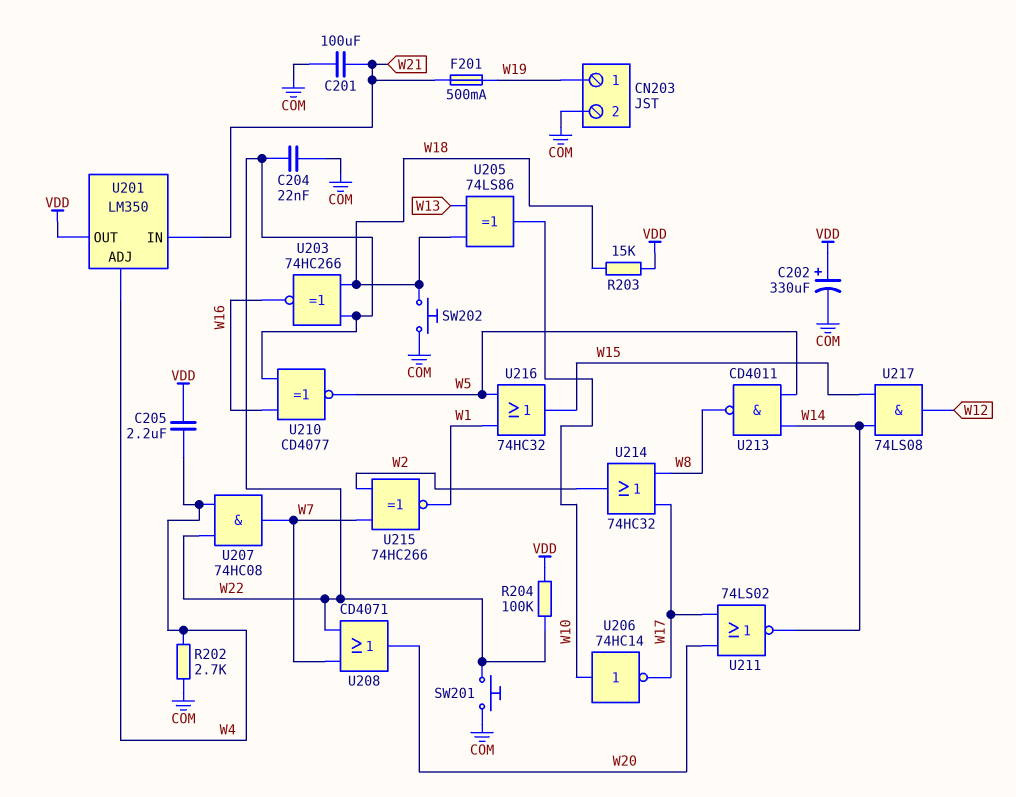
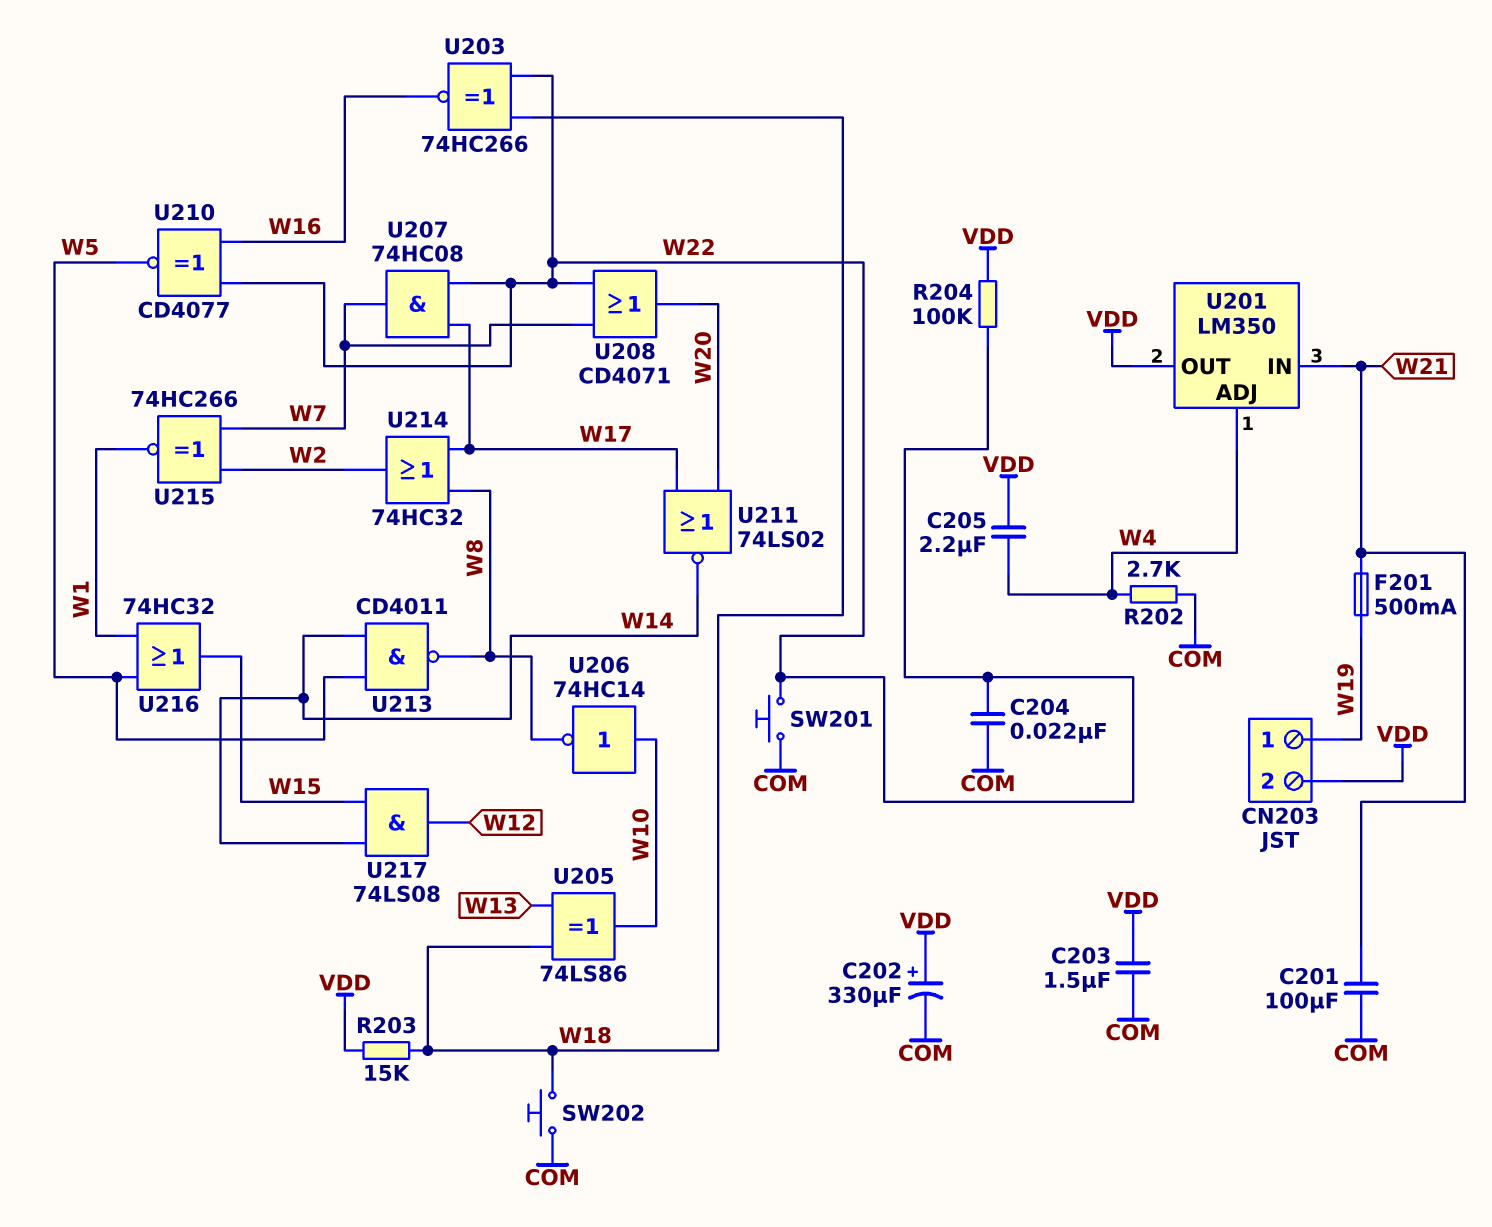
C203: none -> 1.5uF (COM, VDD)
CN203 pin 2: COM -> VDD
U206: NOT 74HC14 (in W10, out W17) -> NOT 74HC14 (in W10, out W8)
U207: AND 74HC08 (in W4, in W22, out W7) -> AND 74HC08 (in W17, in W22, out W7)

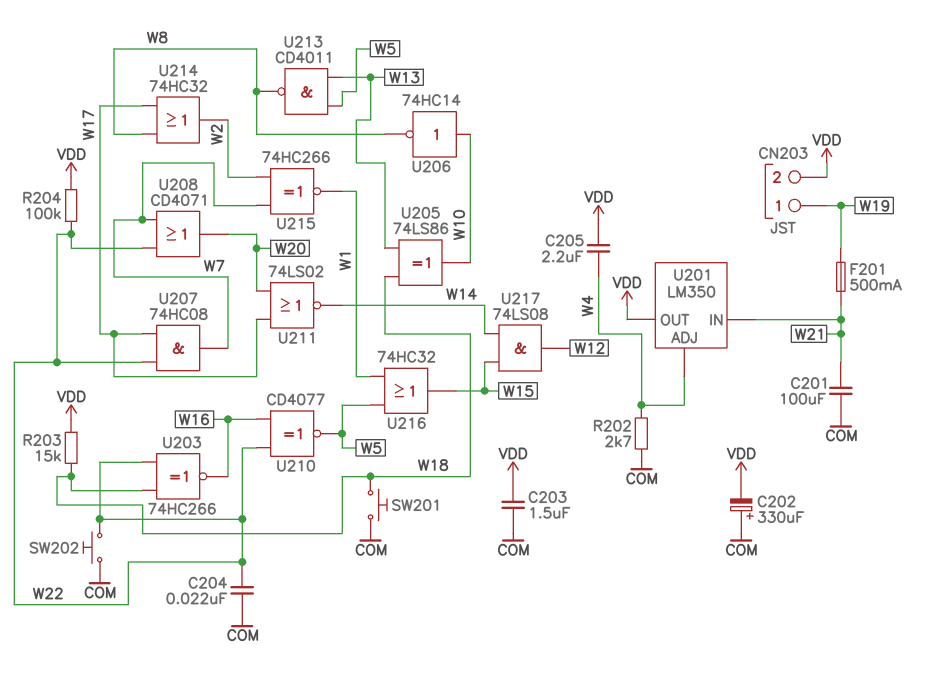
C202: 330uF (plus VDD, minus COM) -> 330uF (plus COM, minus VDD)
SW201: button (COM, W22) -> button (COM, W18)
SW202: button (COM, W18) -> button (COM, W22)
U213: NAND CD4011 (in W5, in W14, out W8) -> NAND CD4011 (in W5, in W13, out W8)

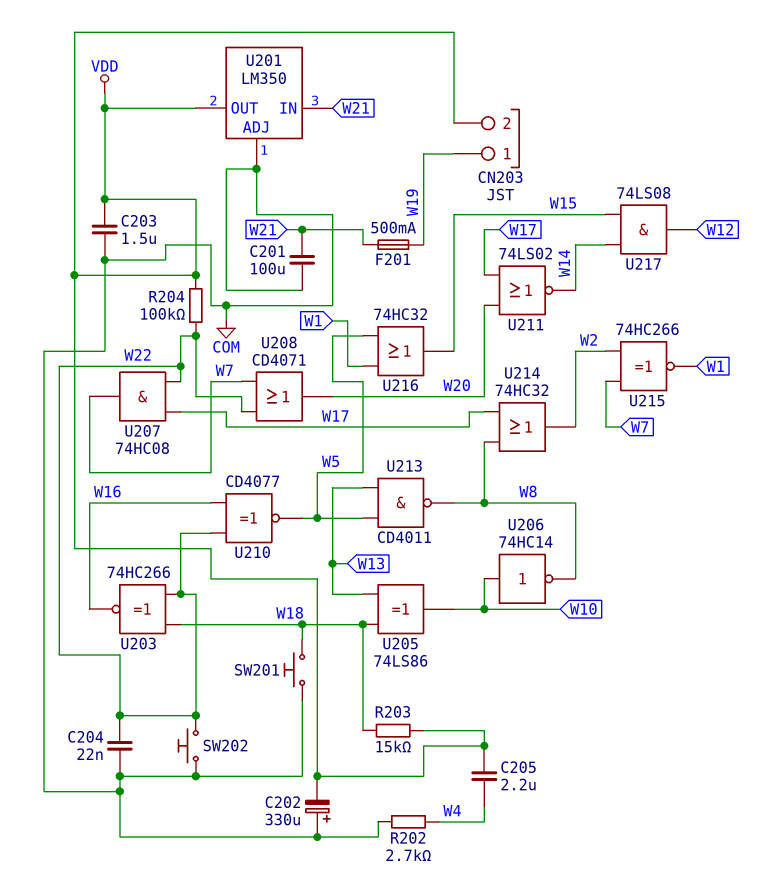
U201 pin ADJ: W4 -> COM

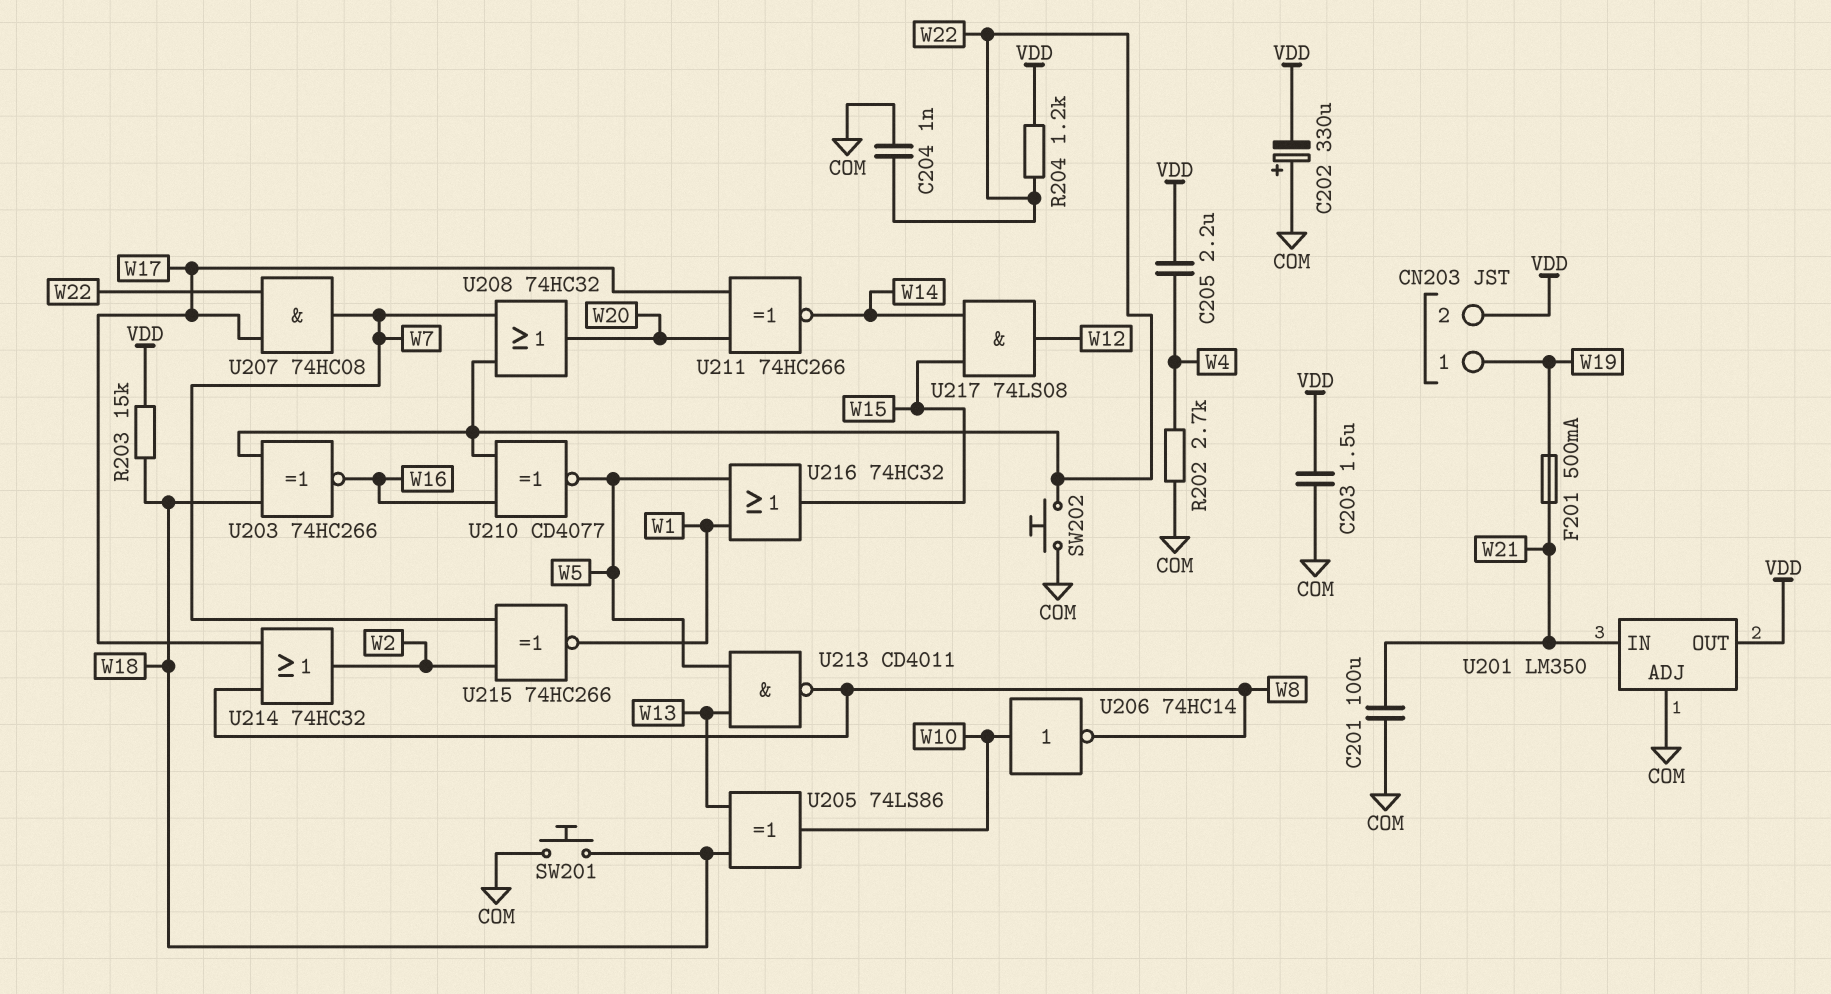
C204: 22nF (COM, W22) -> 1nF (COM, W22)
R204: 100k (VDD, W22) -> 1.2k (VDD, W22)
U208: OR CD4071 (in W7, in W22, out W20) -> OR 74HC32 (in W7, in W22, out W20)
U211: NOR 74LS02 (in W17, in W20, out W14) -> XNOR 74HC266 (in W17, in W20, out W14)

